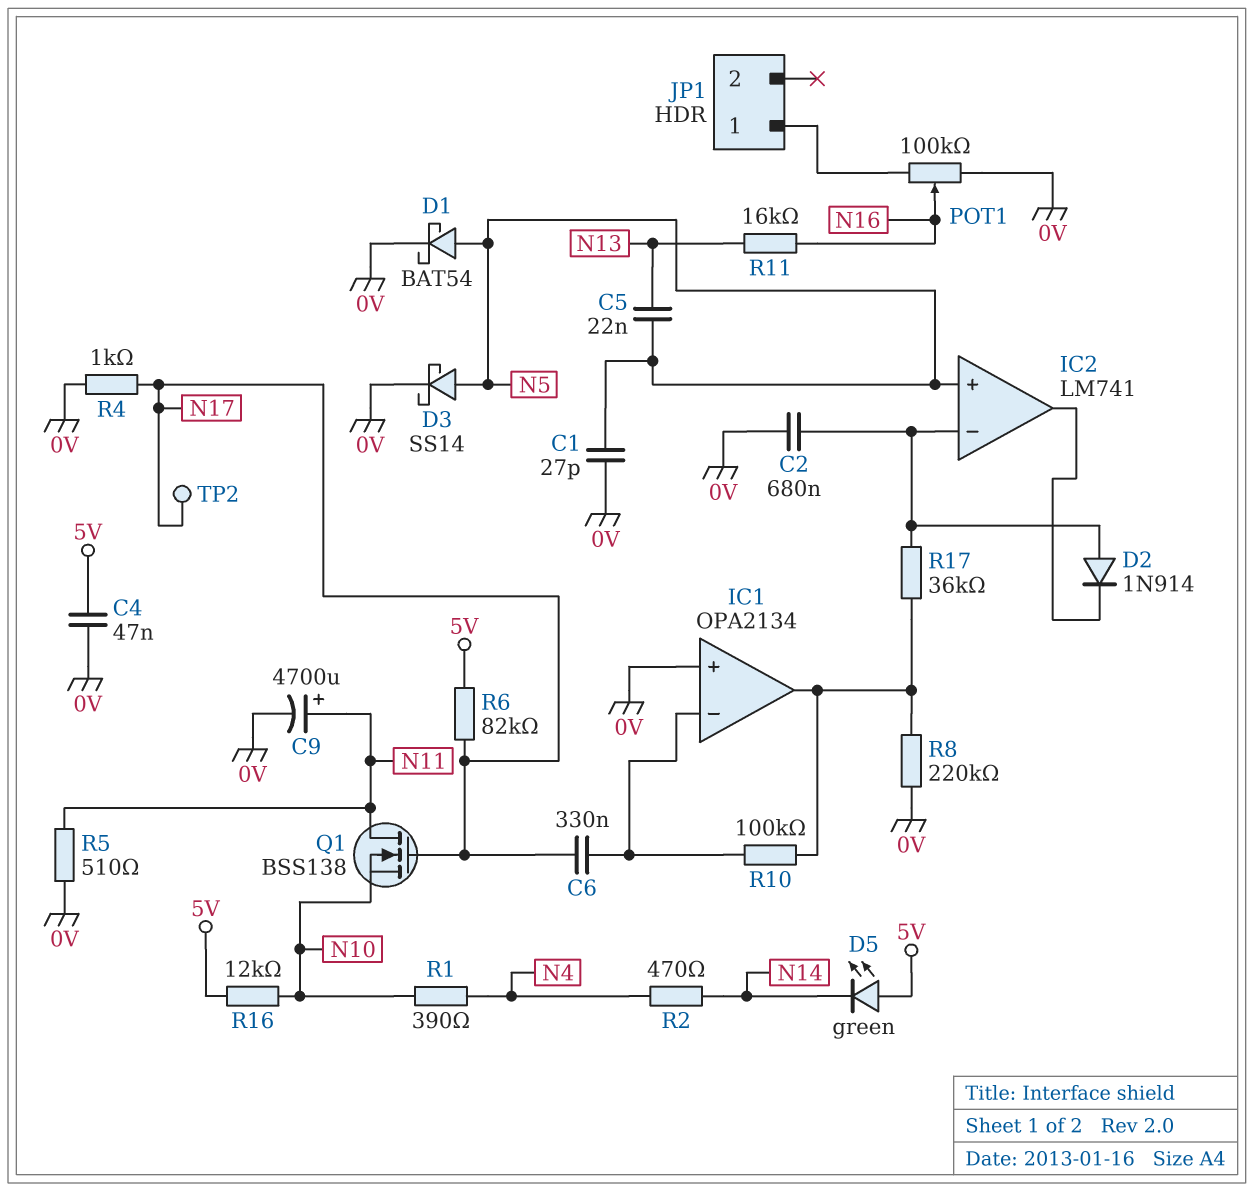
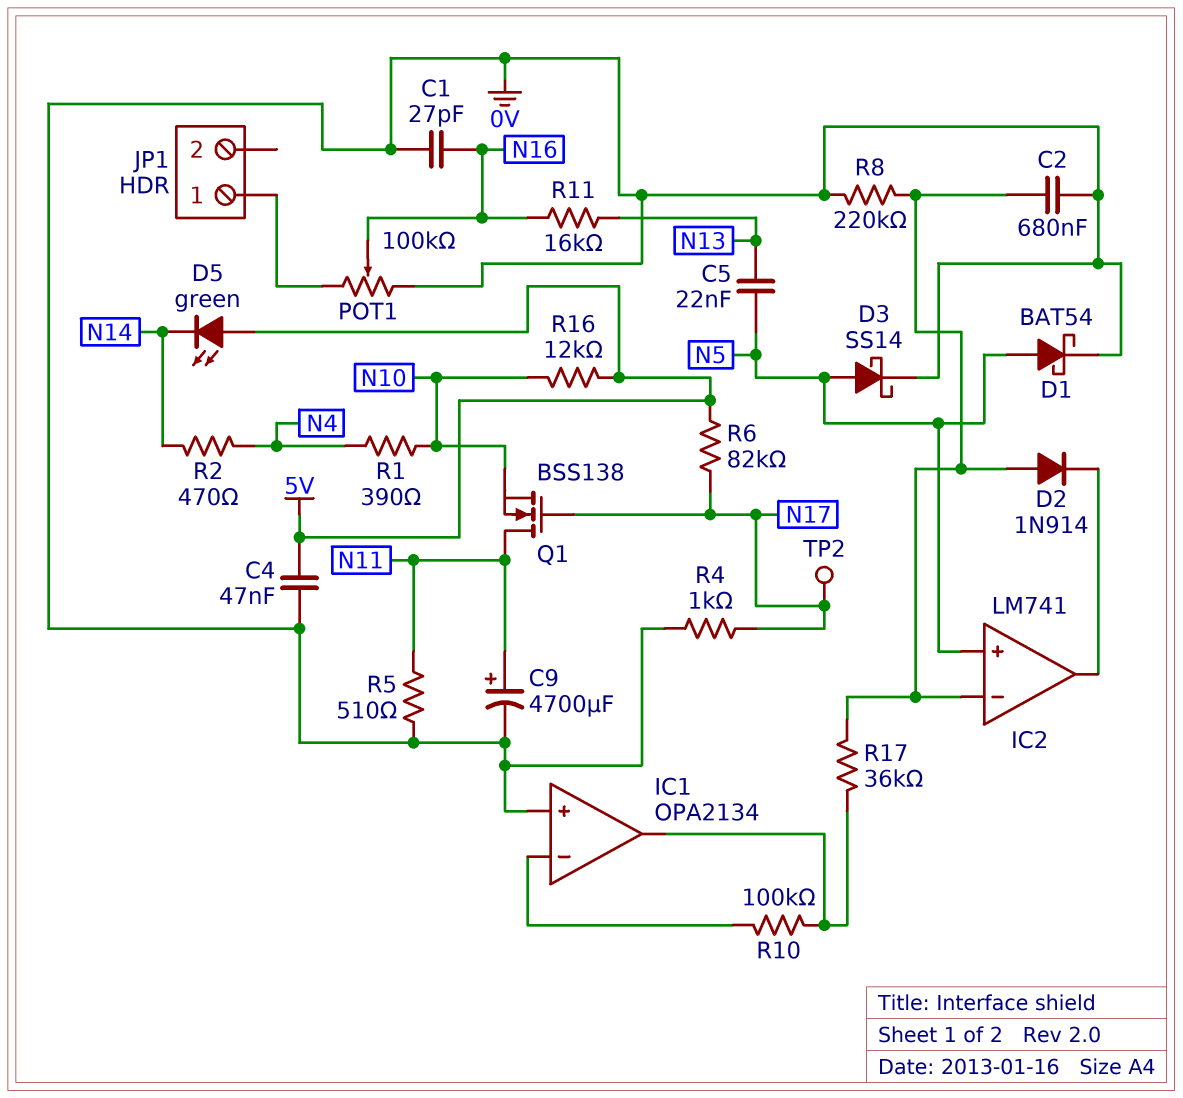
C1: 27pF (0V, N5) -> 27pF (0V, N16)
C6: 330nF (IC1/in-, N17) -> none
R8: 220k (0V, IC1/out) -> 220k (0V, IC2/in-)

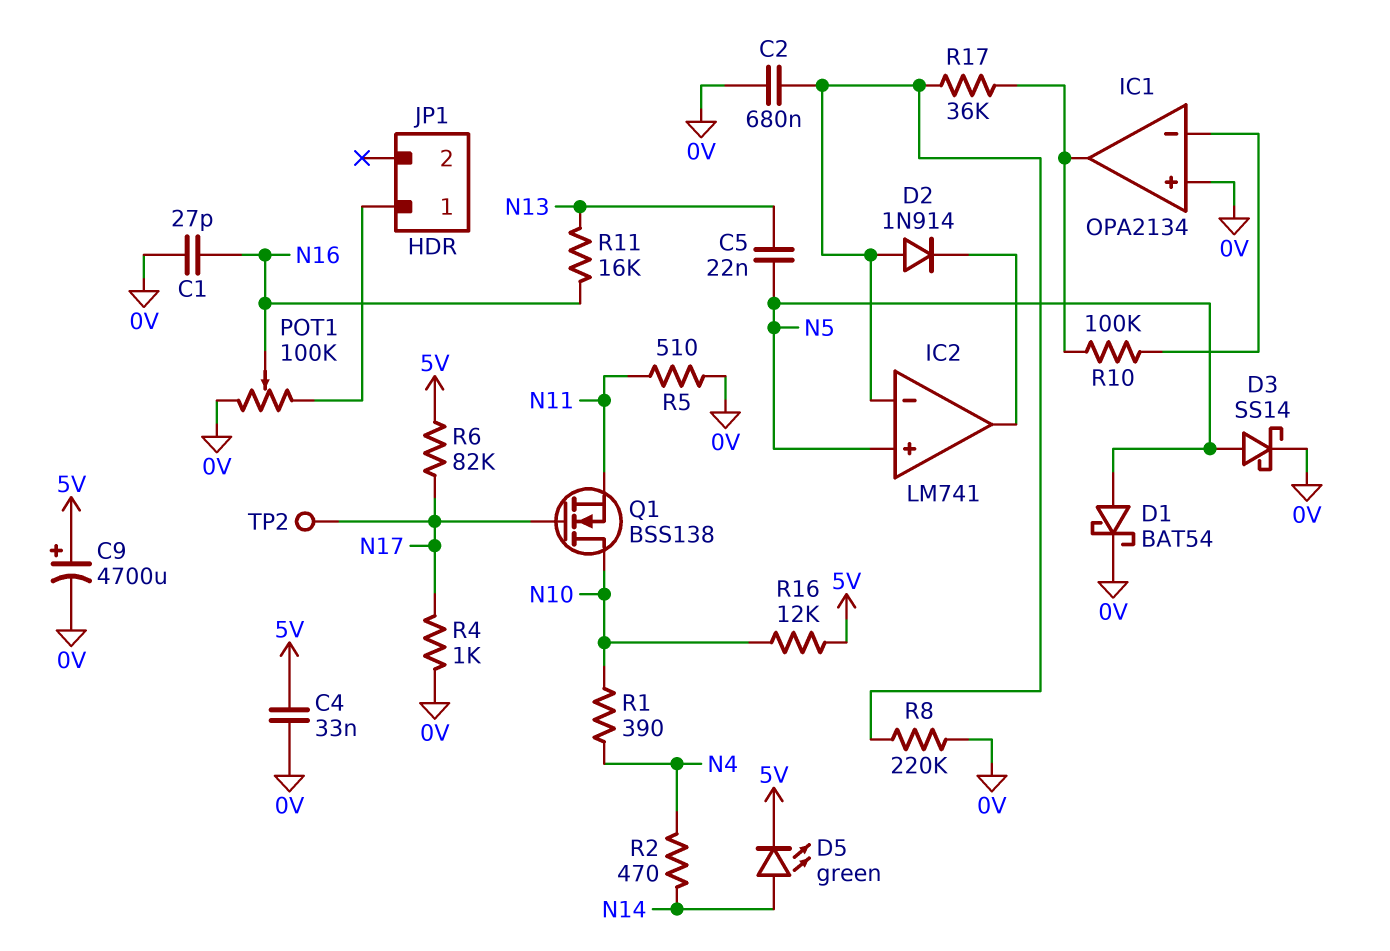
C4: 47nF (0V, 5V) -> 33nF (0V, 5V)
C9: 4700uF (plus N11, minus 0V) -> 4700uF (plus 5V, minus 0V)
D5: LED green (A 5V, K N14) -> LED green (A N14, K 5V)
Q1: NMOS BSS138 (G N17, D N11, S N10) -> NMOS BSS138 (G N17, D N10, S N11)

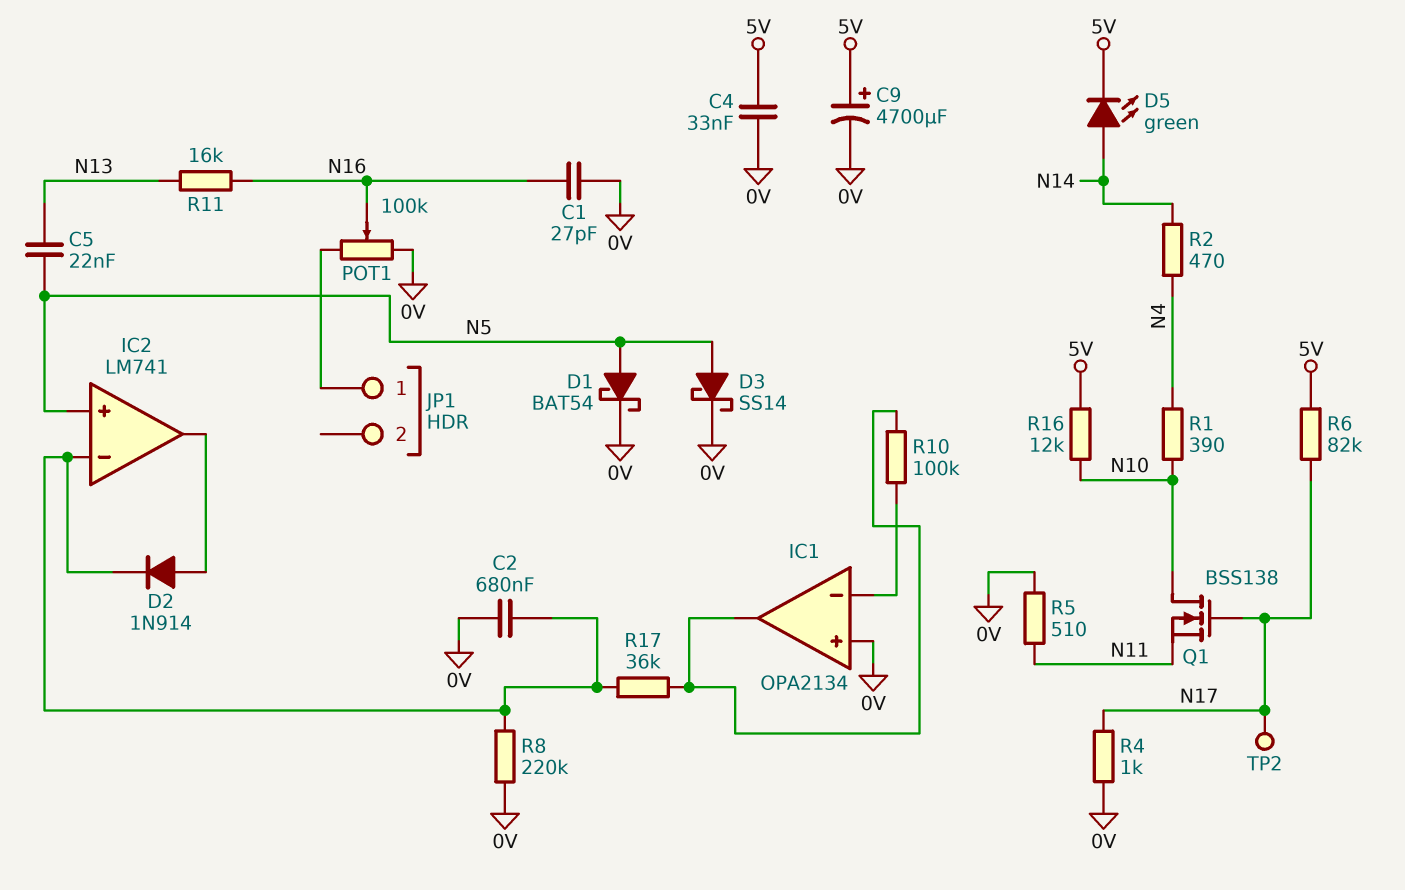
D2: diode 1N914 (A IC2/in-, K IC2/out) -> diode 1N914 (A IC2/out, K IC2/in-)

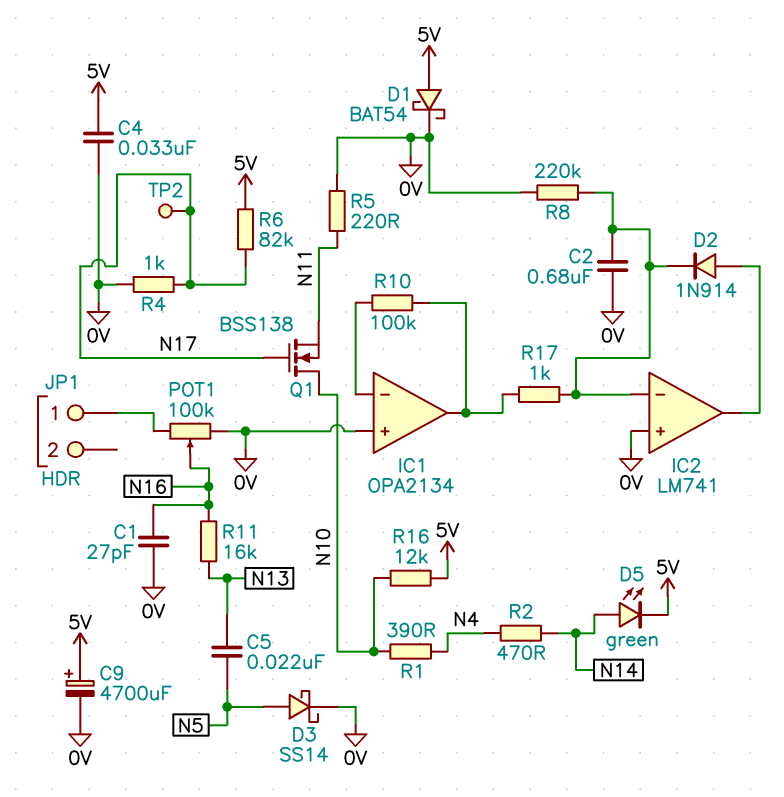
D1: schottky BAT54 (A N5, K 0V) -> schottky BAT54 (A 5V, K 0V)
IC2 pin in+: N5 -> 0V
R5: 510 (0V, N11) -> 220 (0V, N11)
R17: 36k (IC1/out, IC2/in-) -> 1k (IC1/out, IC2/in-)

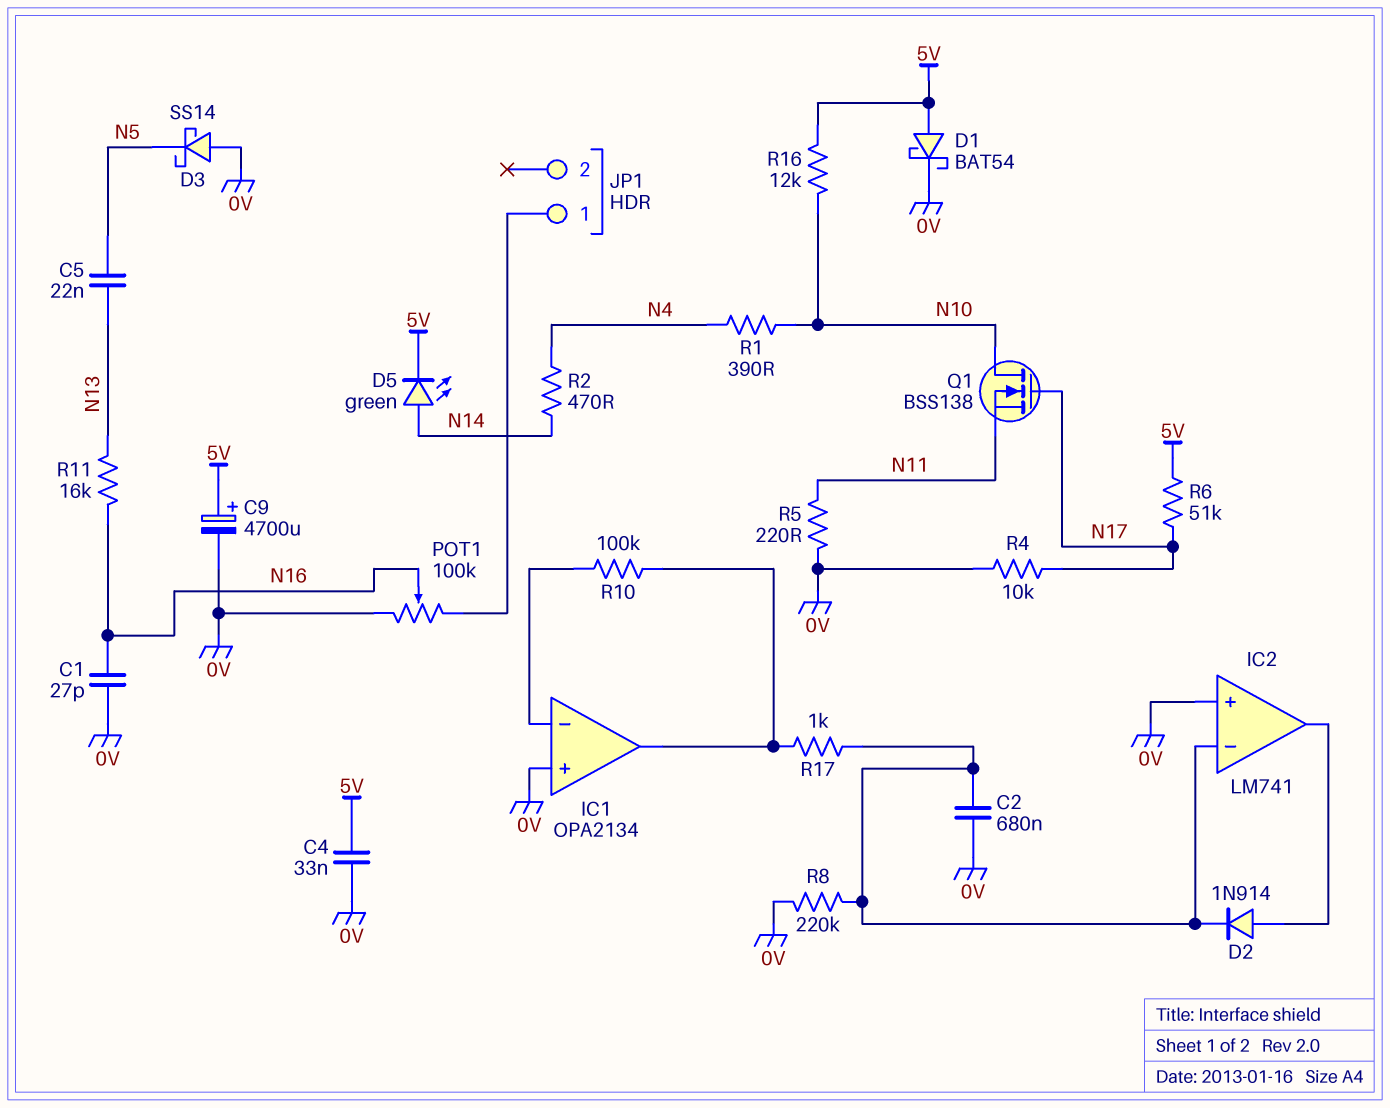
D3: schottky SS14 (A N5, K 0V) -> schottky SS14 (A 0V, K N5)
R4: 1k (0V, N17) -> 10k (0V, N17)
R6: 82k (5V, N17) -> 51k (5V, N17)
TP2: test point (N17) -> none

